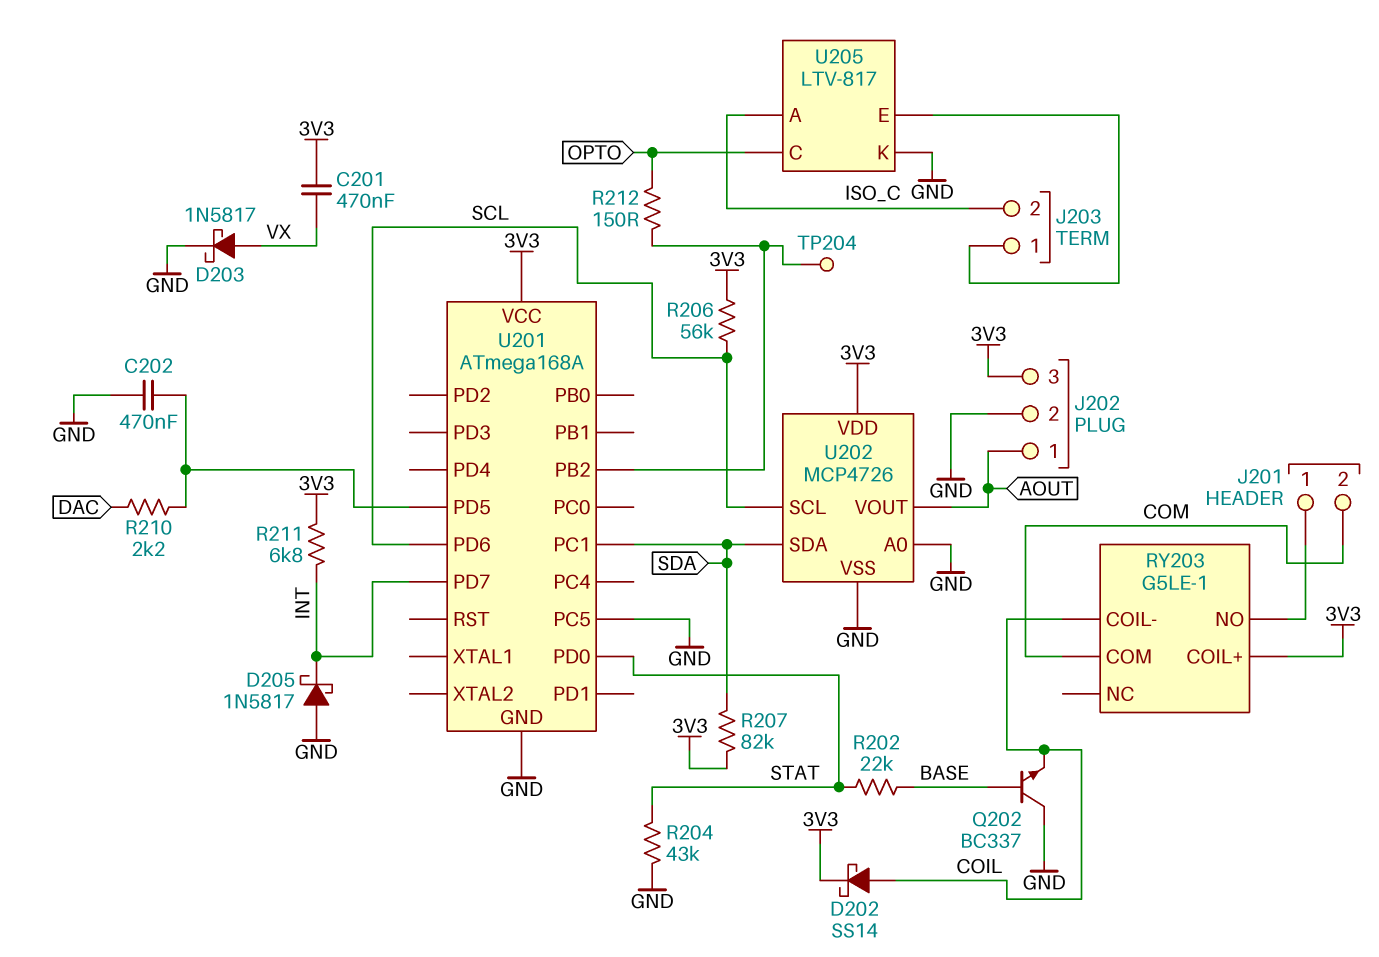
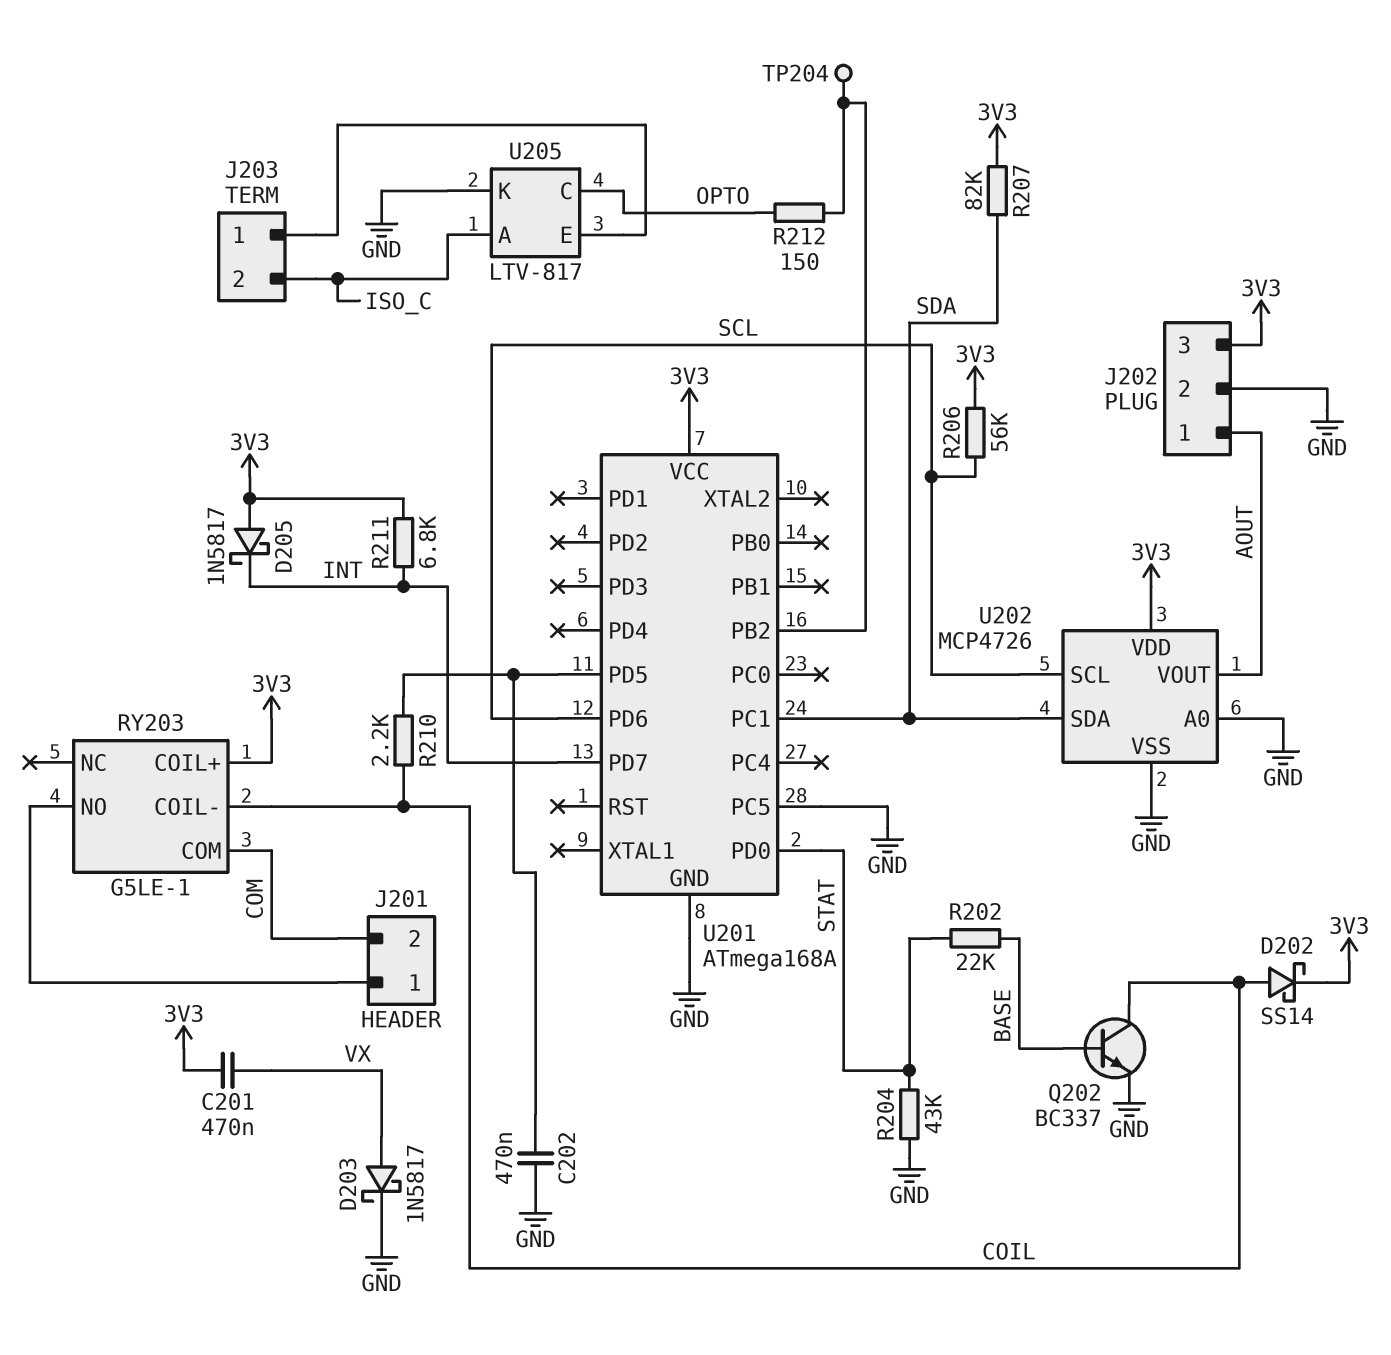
D205: schottky 1N5817 (A GND, K INT) -> schottky 1N5817 (A 3V3, K INT)
Q202: NPN BC337 (B BASE, C GND, E COIL) -> NPN BC337 (B BASE, C COIL, E GND)
R210: 2.2k (DAC, U201/PD5) -> 2.2k (COIL, U201/PD5)

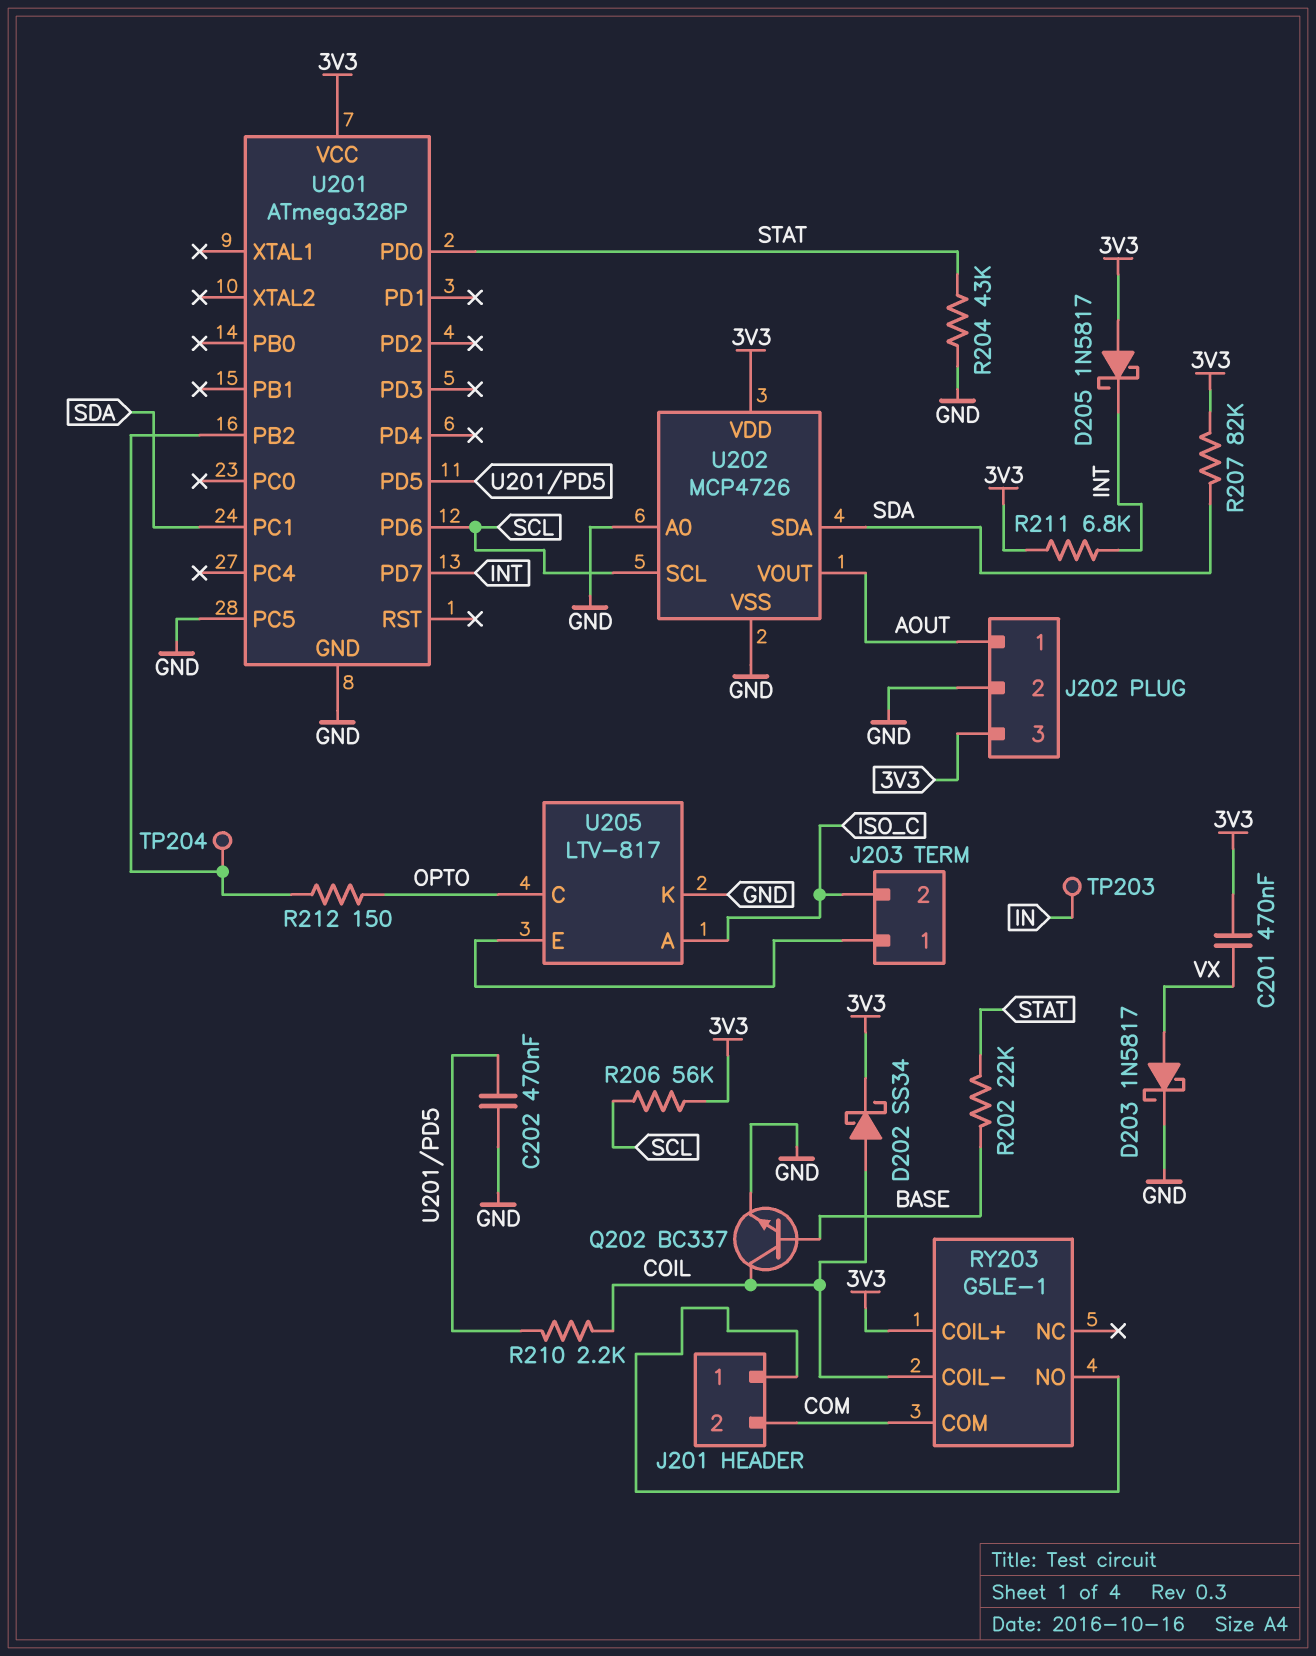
D202: schottky SS14 (A COIL, K 3V3) -> schottky SS34 (A COIL, K 3V3)
TP203: none -> test point (IN)
U201: ATmega168A -> ATmega328P

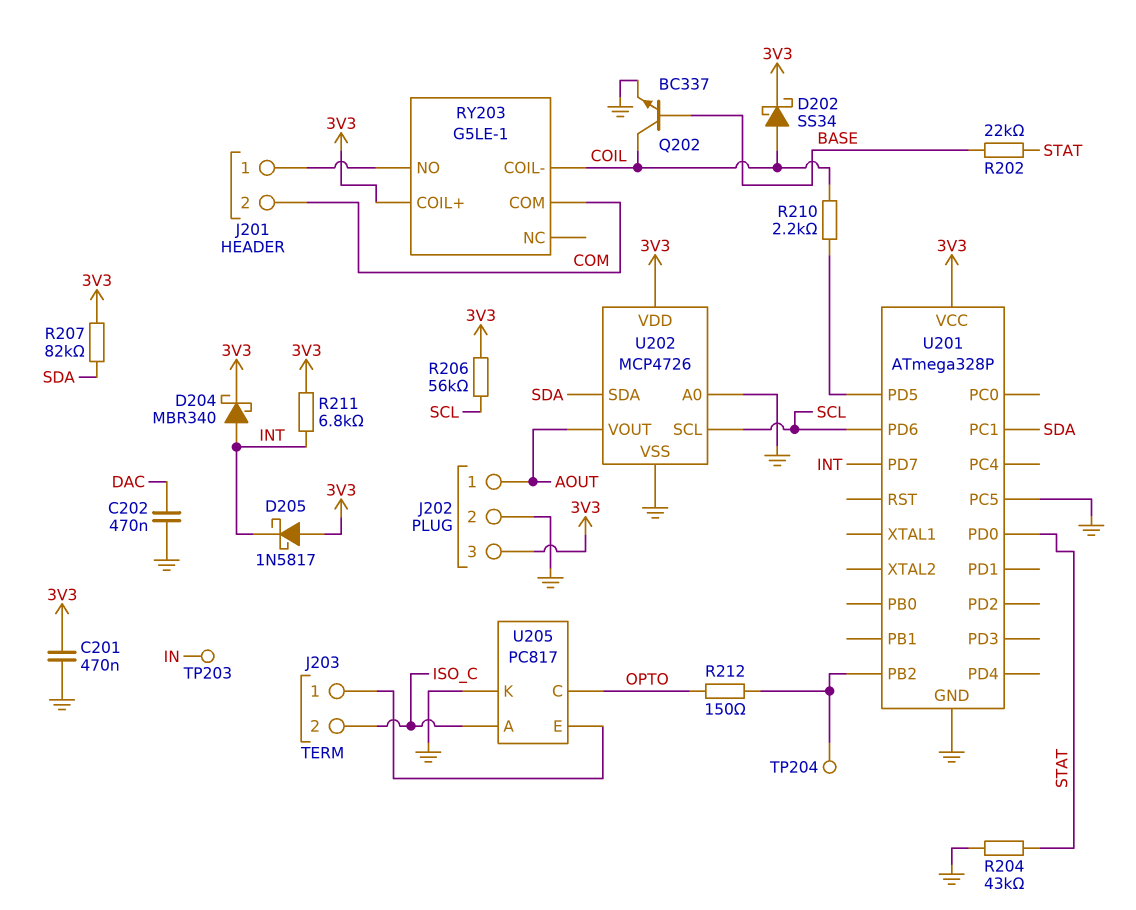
C201: 470nF (3V3, VX) -> 470nF (3V3, GND)
C202: 470nF (GND, U201/PD5) -> 470nF (DAC, GND)
D203: schottky 1N5817 (A VX, K GND) -> none
D204: none -> schottky MBR340 (A INT, K 3V3)
U205: LTV-817 -> PC817

